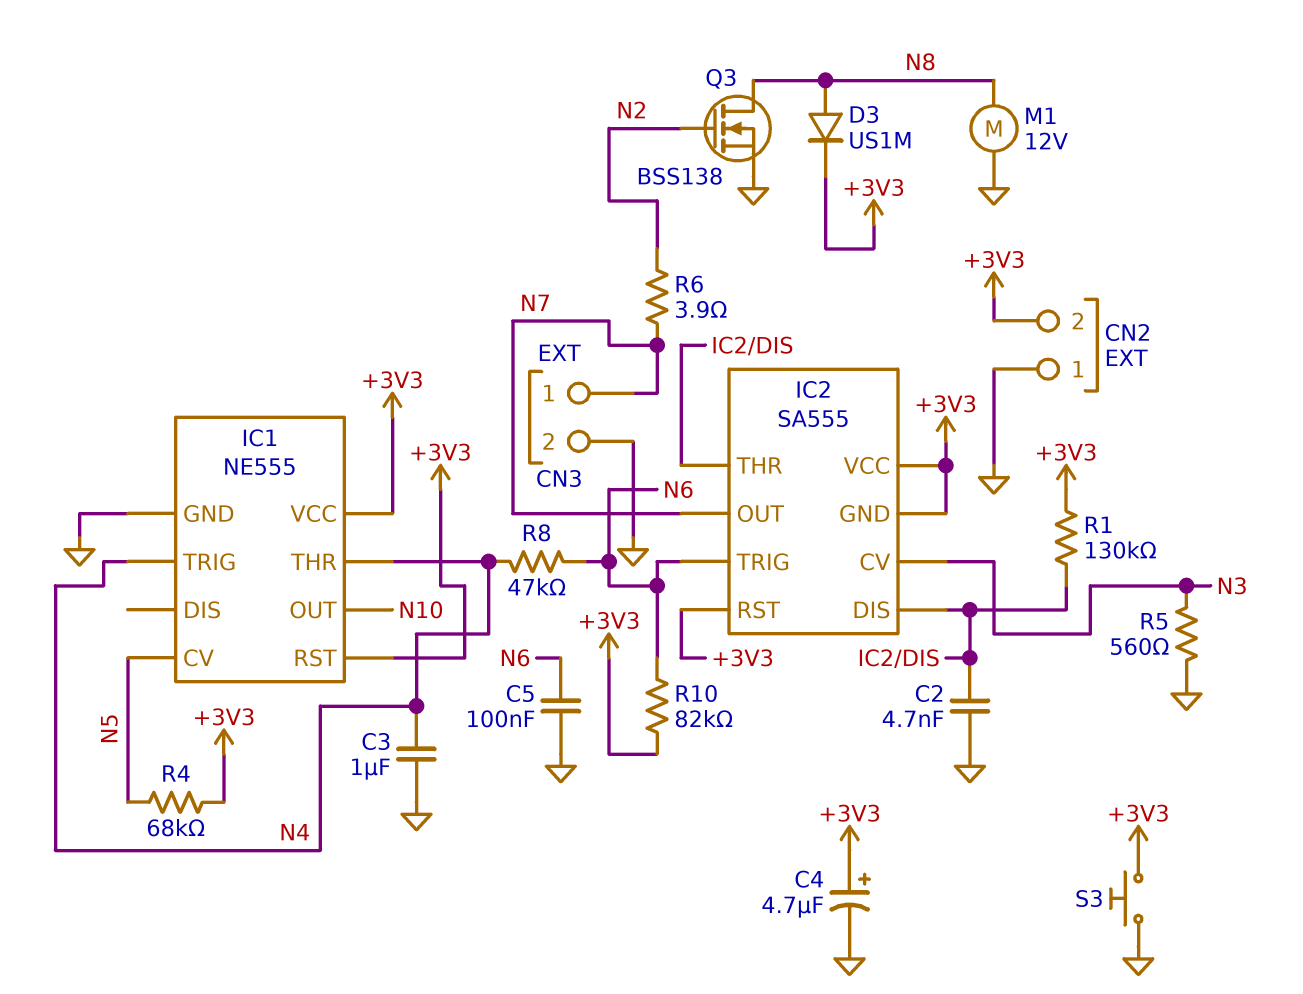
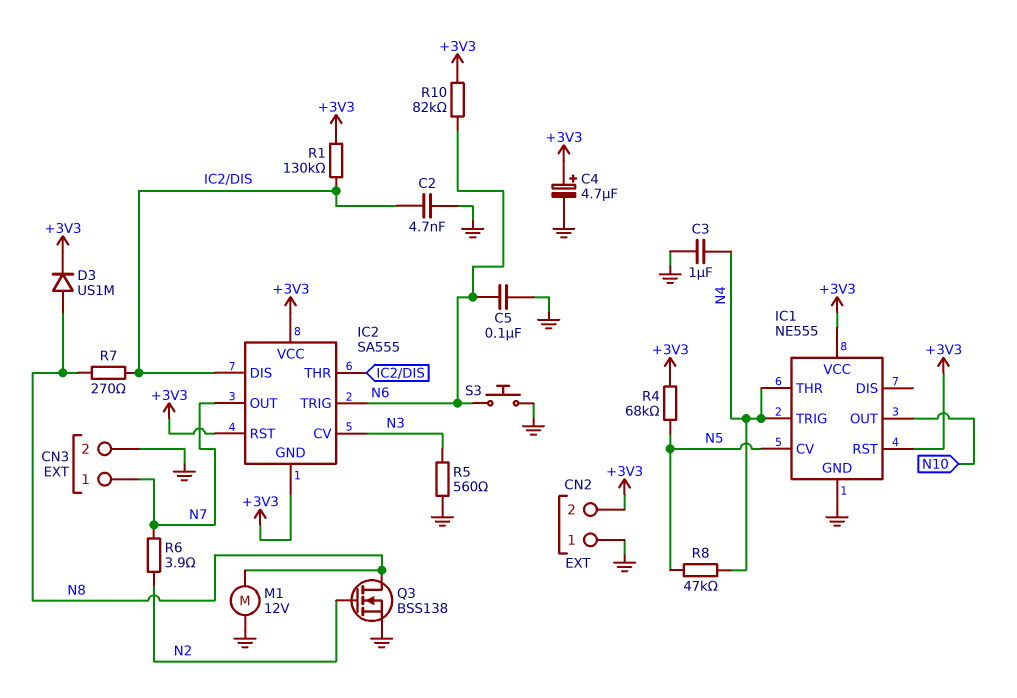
R7: none -> 270 (IC2/DIS, N8)
R8: 47k (N4, N6) -> 47k (N4, N5)
S3: button (+3V3, GND) -> button (GND, N6)

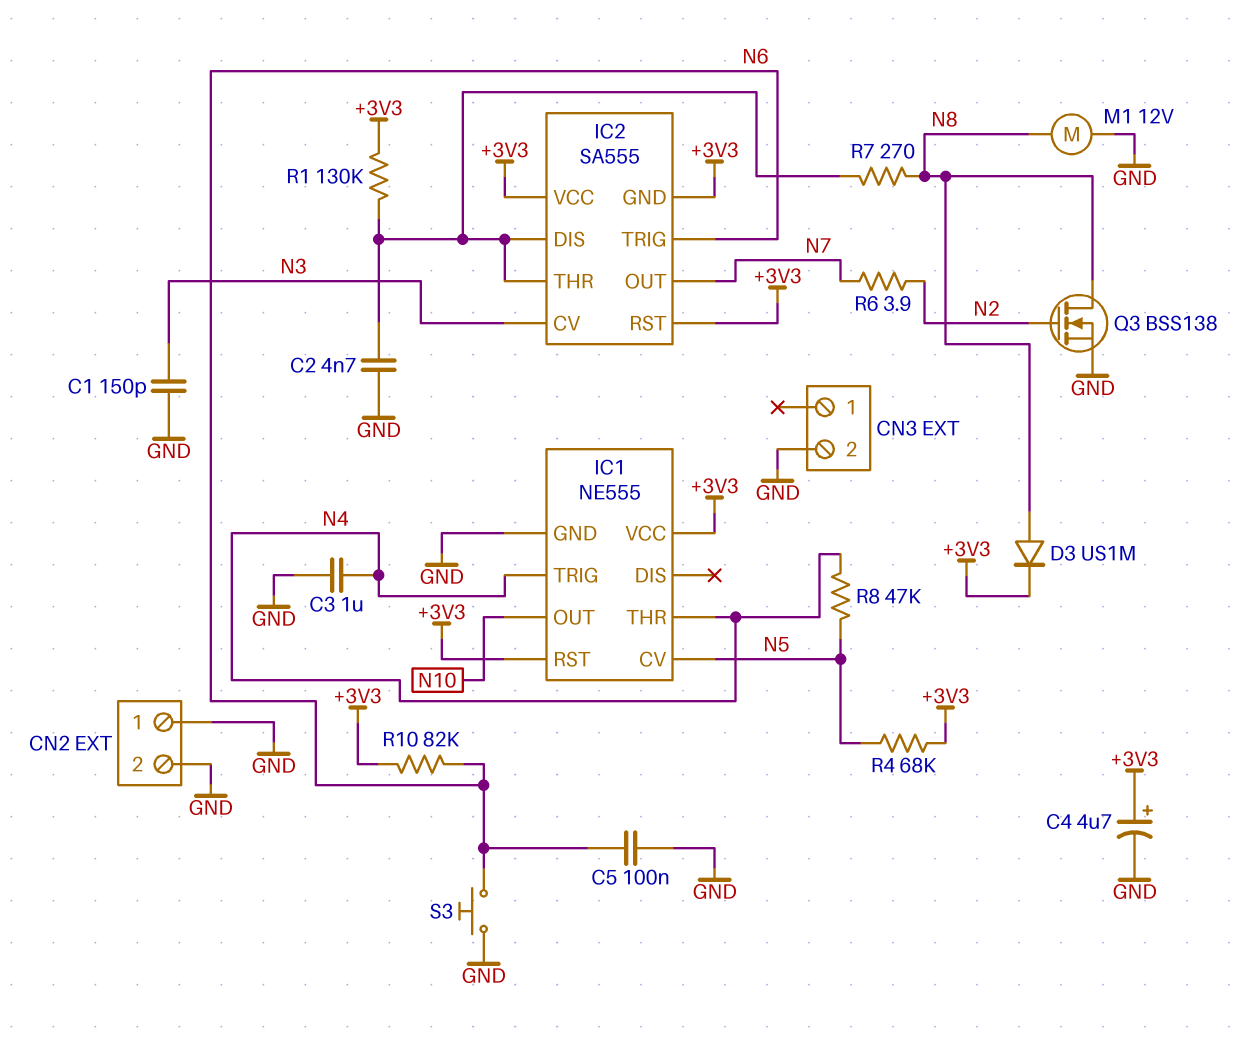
C1: none -> 150pF (GND, N3)
CN2 pin 2: +3V3 -> GND
CN3 pin 1: N7 -> none
R5: 560 (GND, N3) -> none

